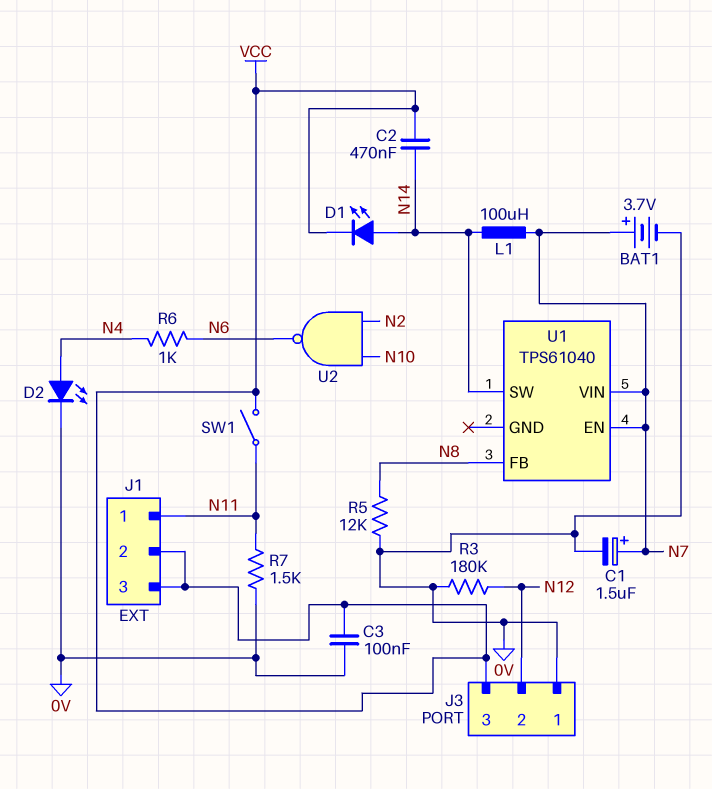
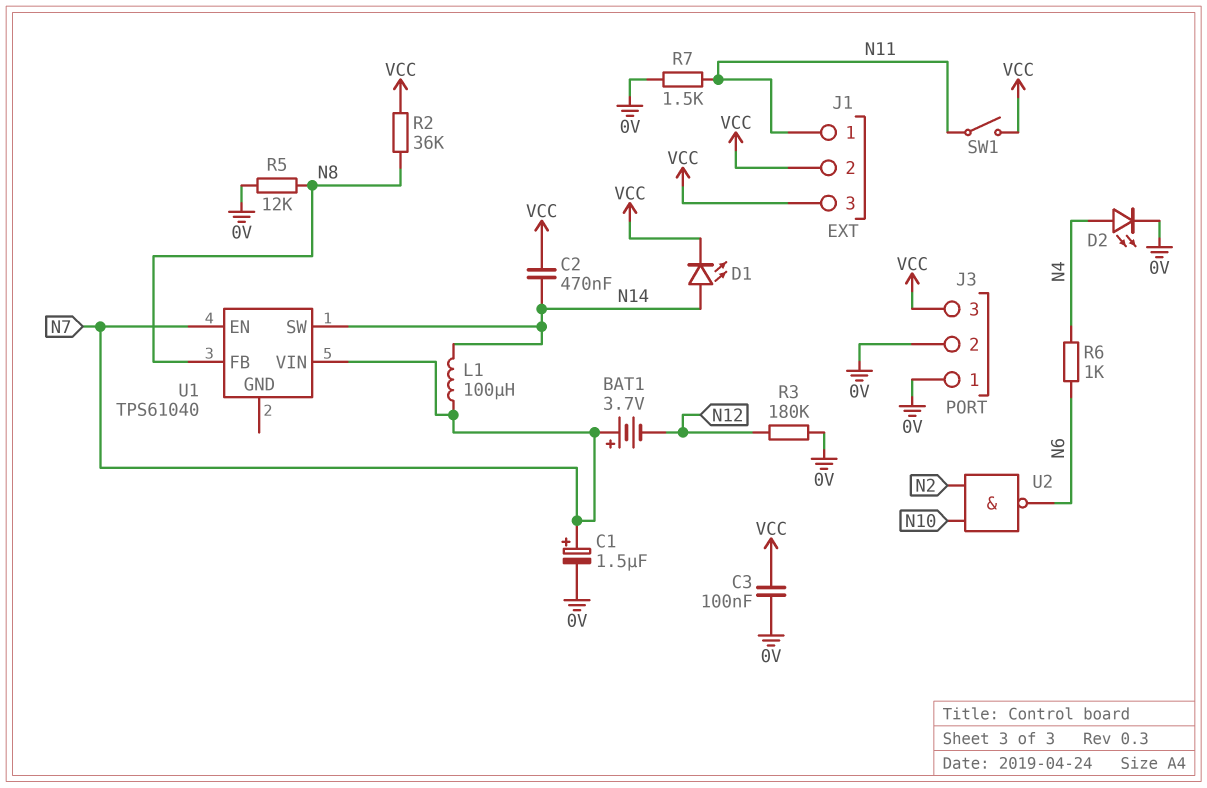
BAT1: 3.7V (plus N7, minus 0V) -> 3.7V (plus N7, minus N12)
J3 pin 2: N12 -> 0V
R2: none -> 36k (N8, VCC)

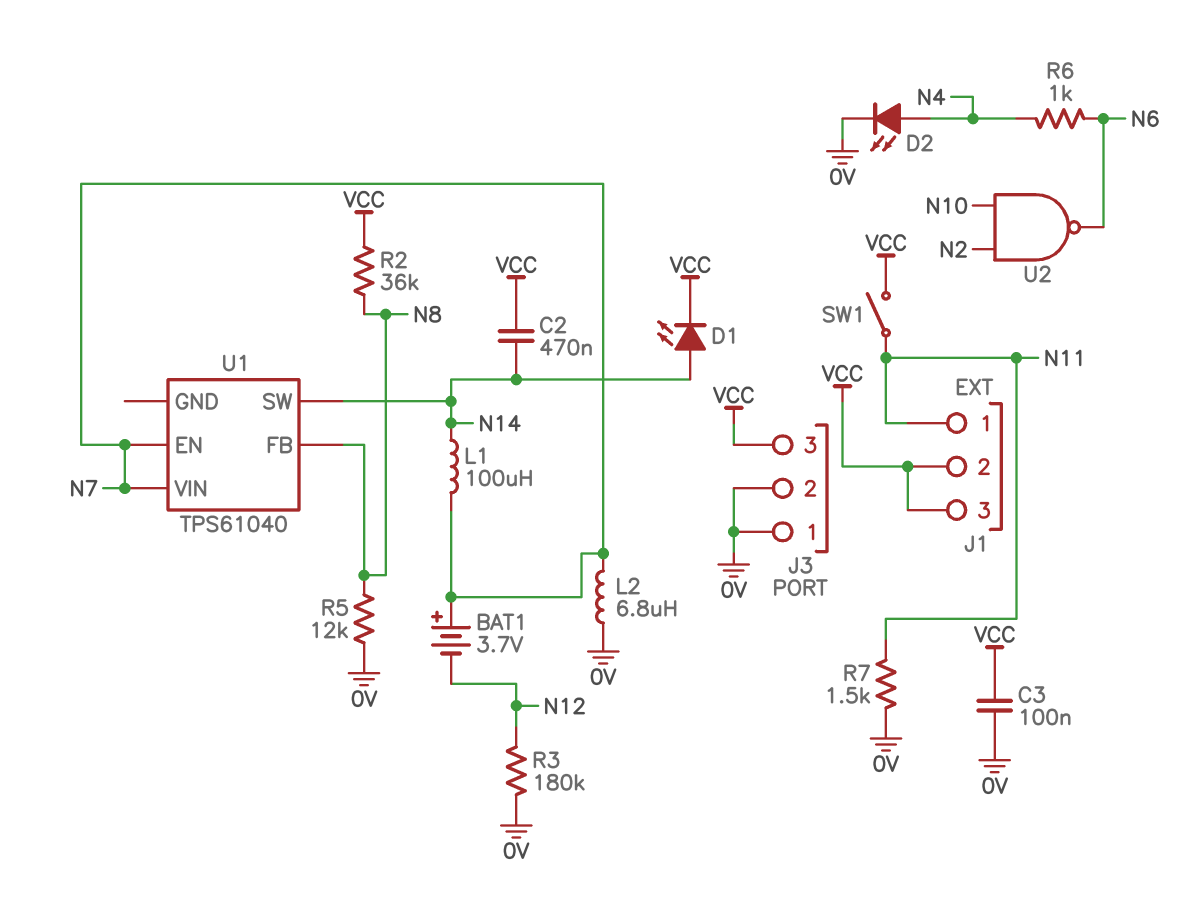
C1: 1.5uF (plus N7, minus 0V) -> none
L2: none -> 6.8uH (0V, N7)

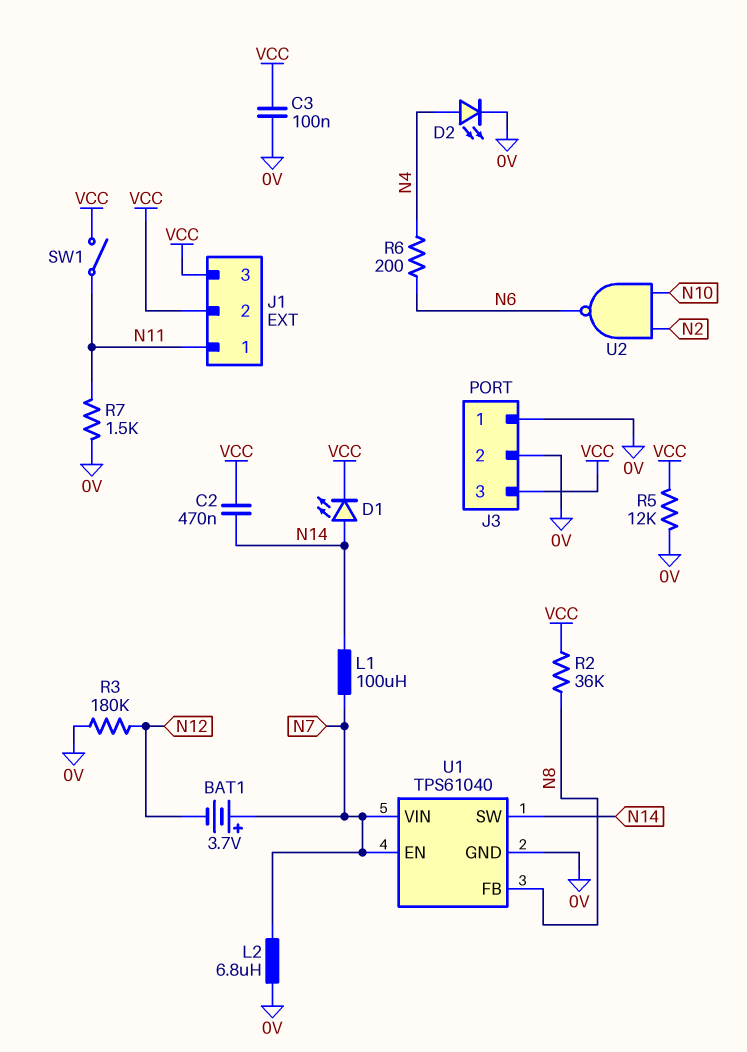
R5: 12k (0V, N8) -> 12k (0V, VCC)
R6: 1k (N4, N6) -> 200 (N4, N6)
U1 pin GND: none -> 0V

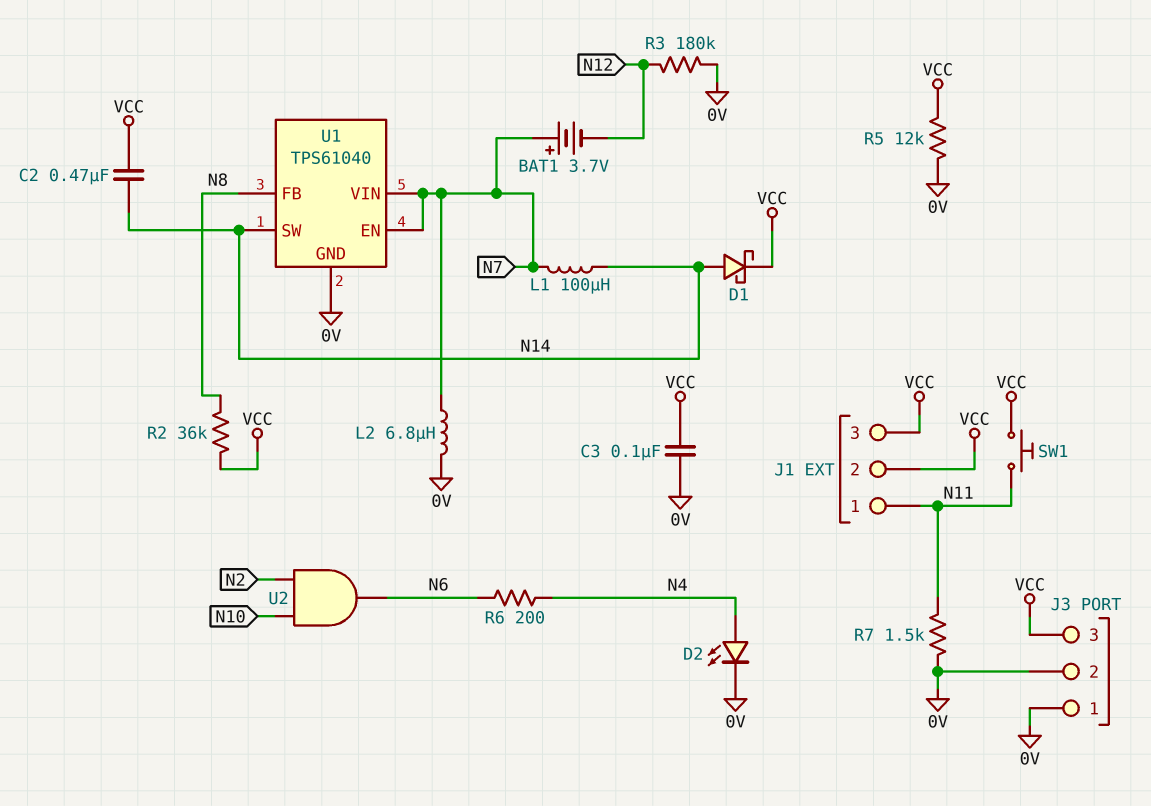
D1: LED (A N14, K VCC) -> schottky (A N14, K VCC)
SW1: switch (N11, VCC) -> button (N11, VCC)
U2: NAND (in N2, in N10, out N6) -> AND (in N2, in N10, out N6)

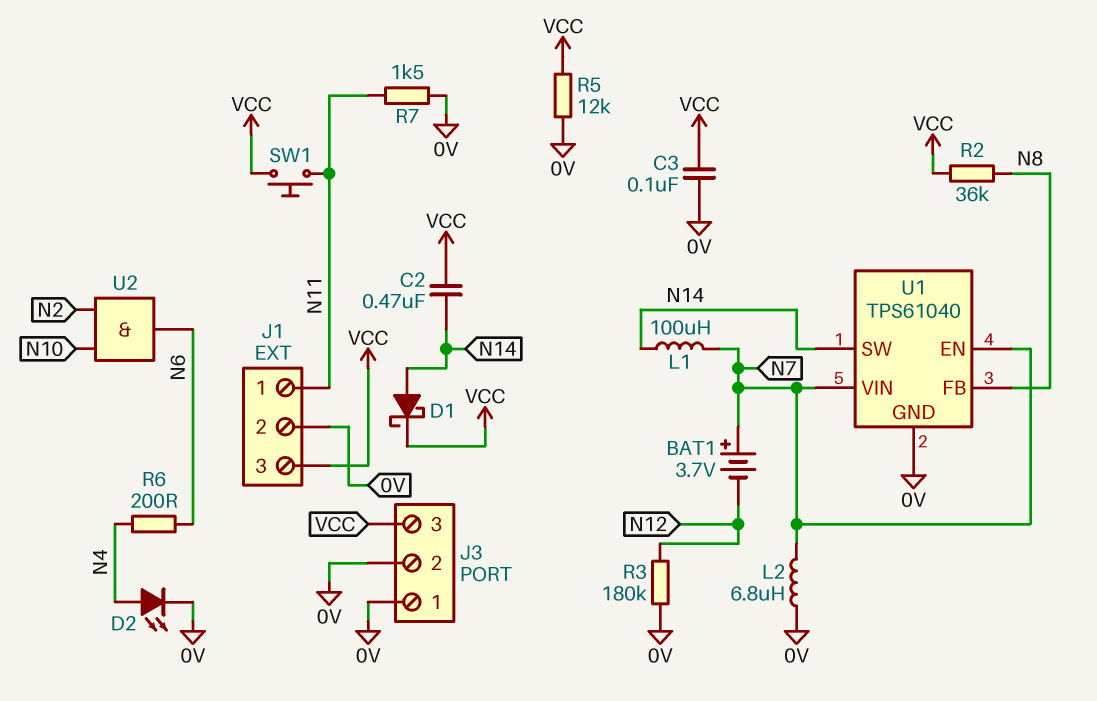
J1 pin 2: VCC -> 0V

